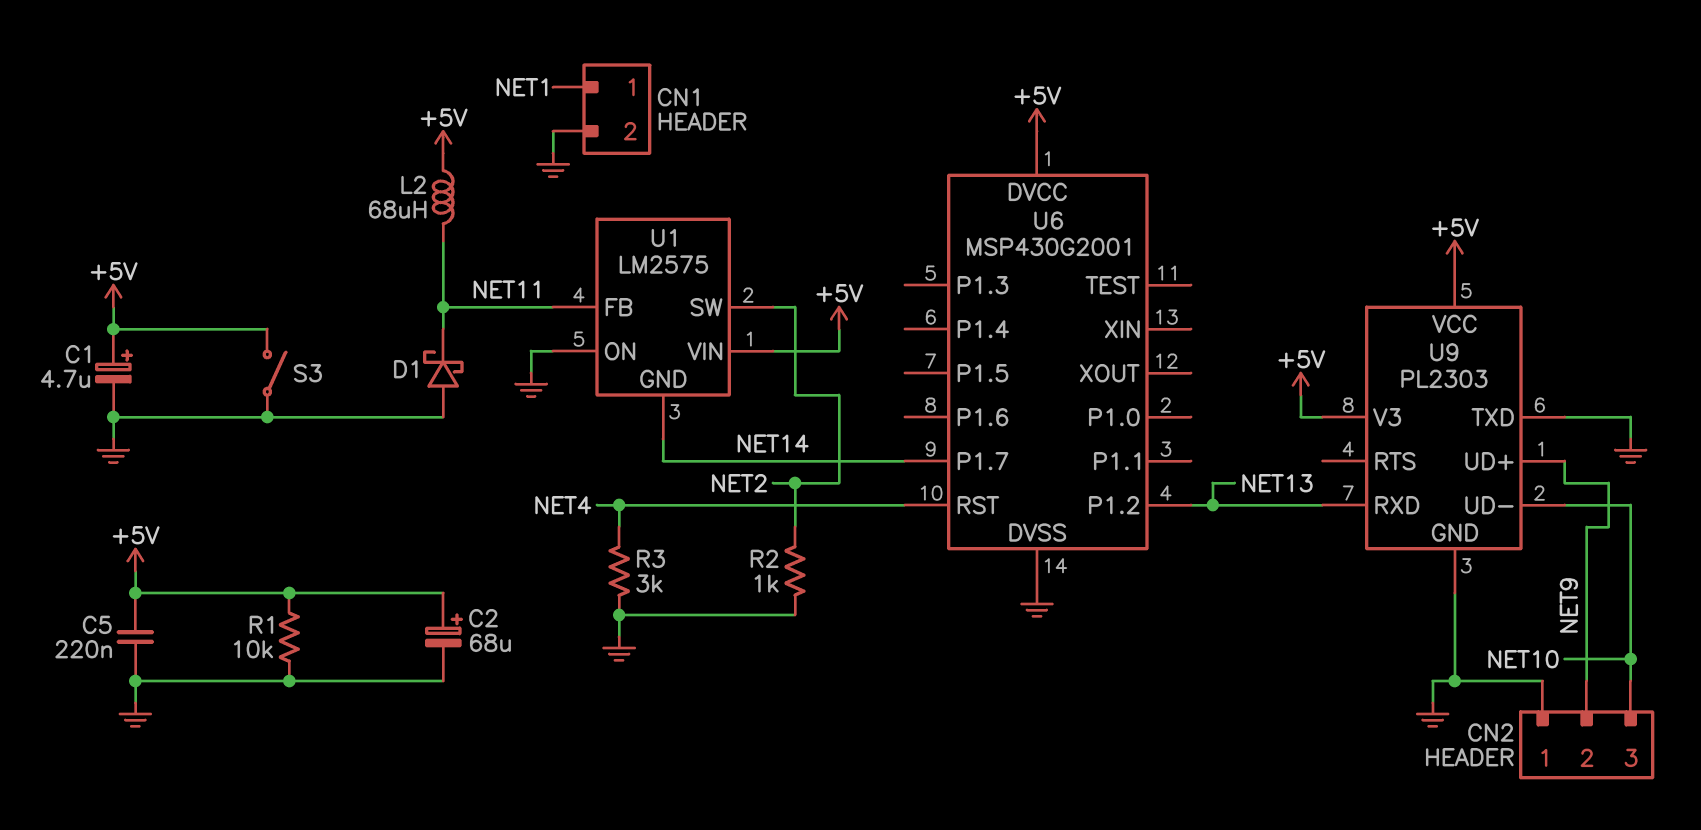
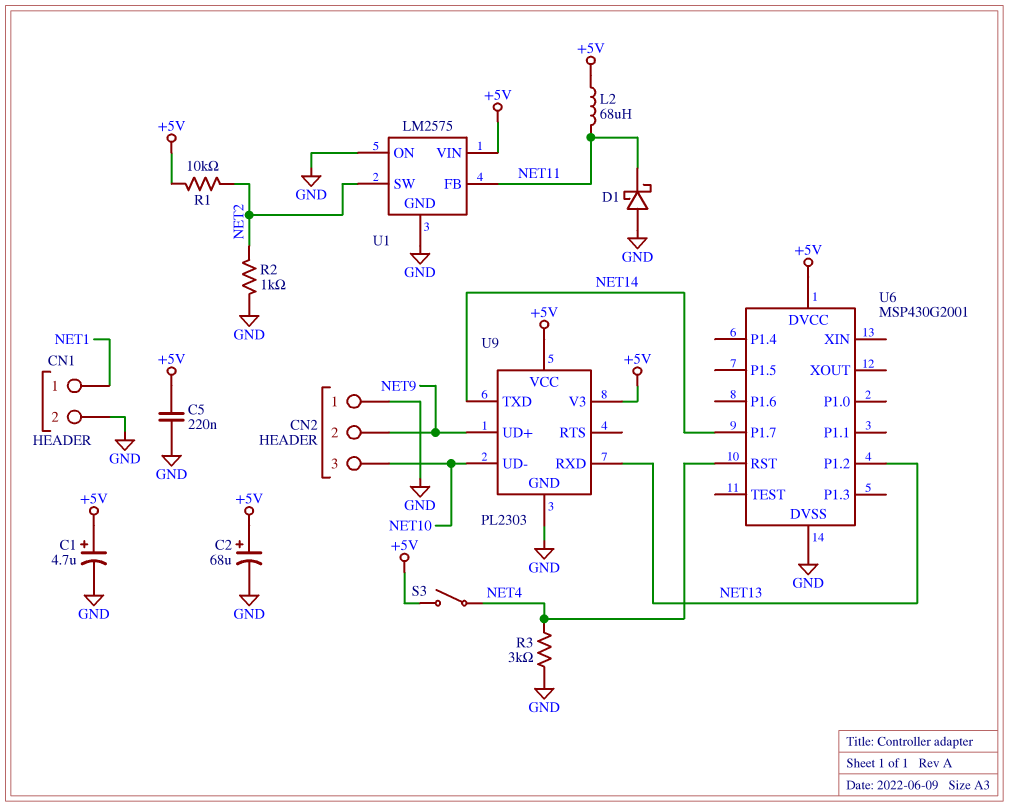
R1: 10k (+5V, GND) -> 10k (+5V, NET2)
S3: switch (+5V, GND) -> switch (+5V, NET4)
U1 pin GND: NET14 -> GND
U9 pin TXD: GND -> NET14

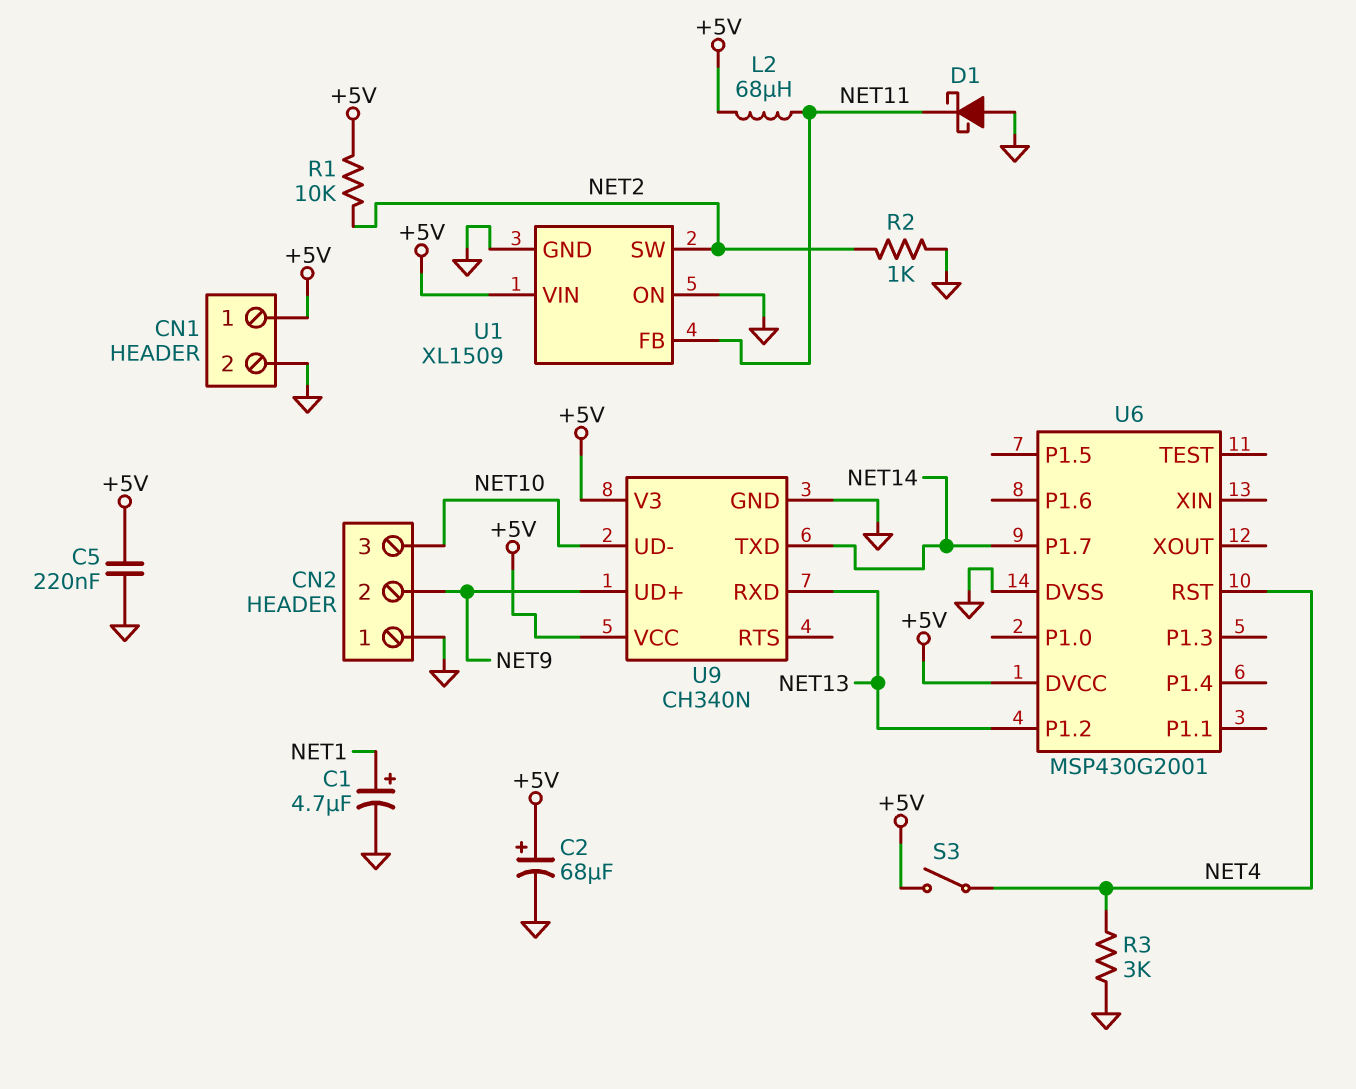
C1: 4.7uF (plus +5V, minus GND) -> 4.7uF (plus NET1, minus GND)
CN1 pin 1: NET1 -> +5V
U1: LM2575 -> XL1509
U9: PL2303 -> CH340N

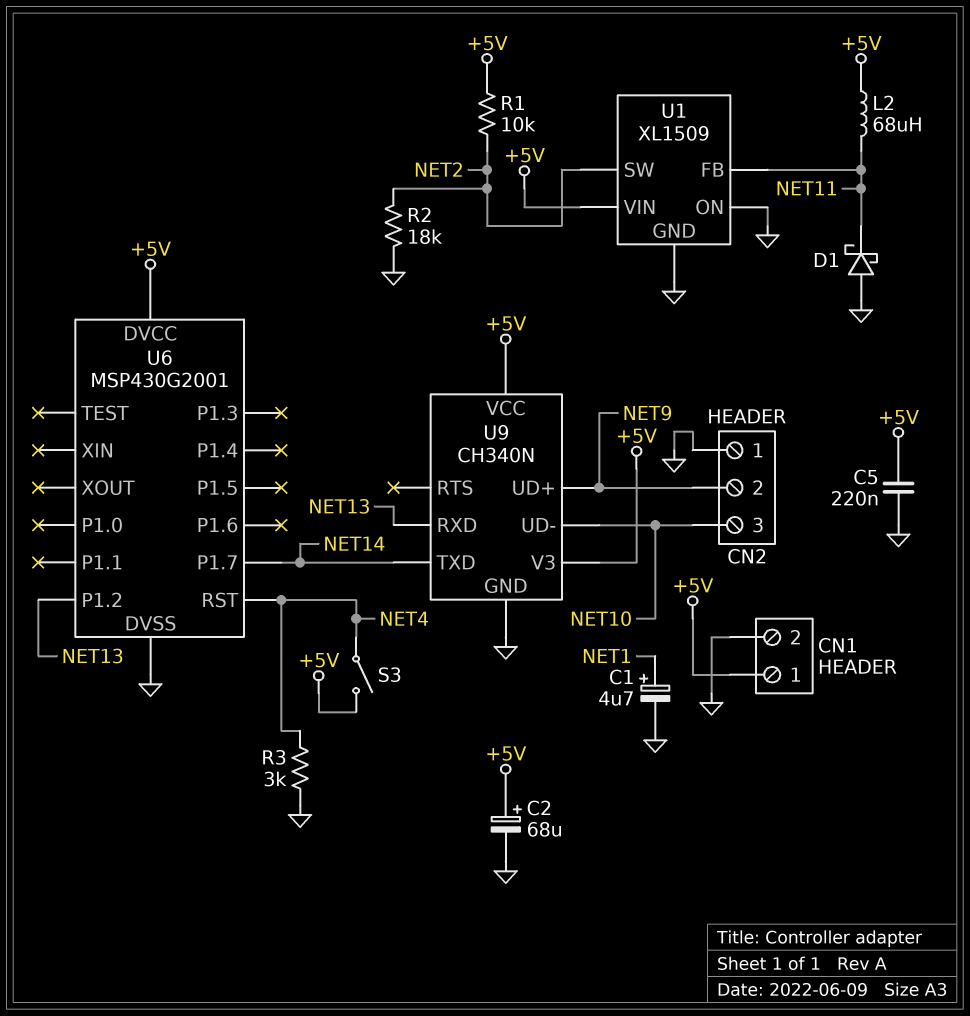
R2: 1k (GND, NET2) -> 18k (GND, NET2)

